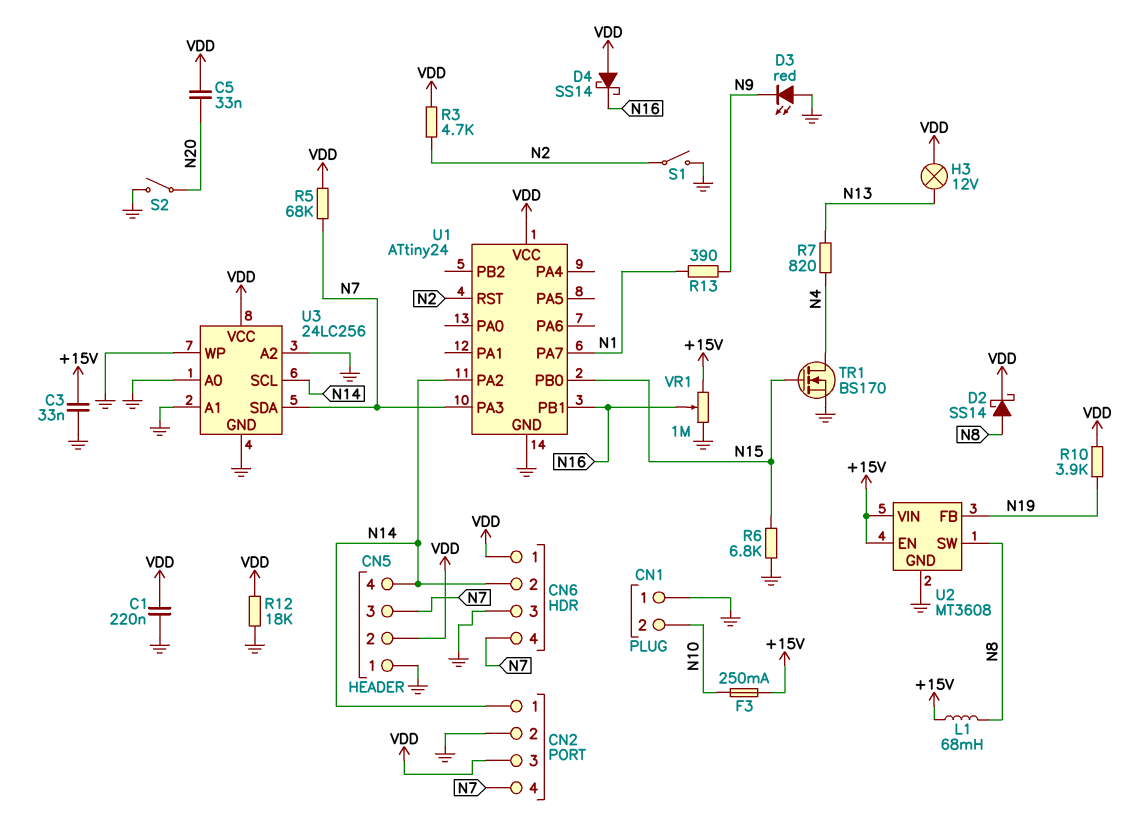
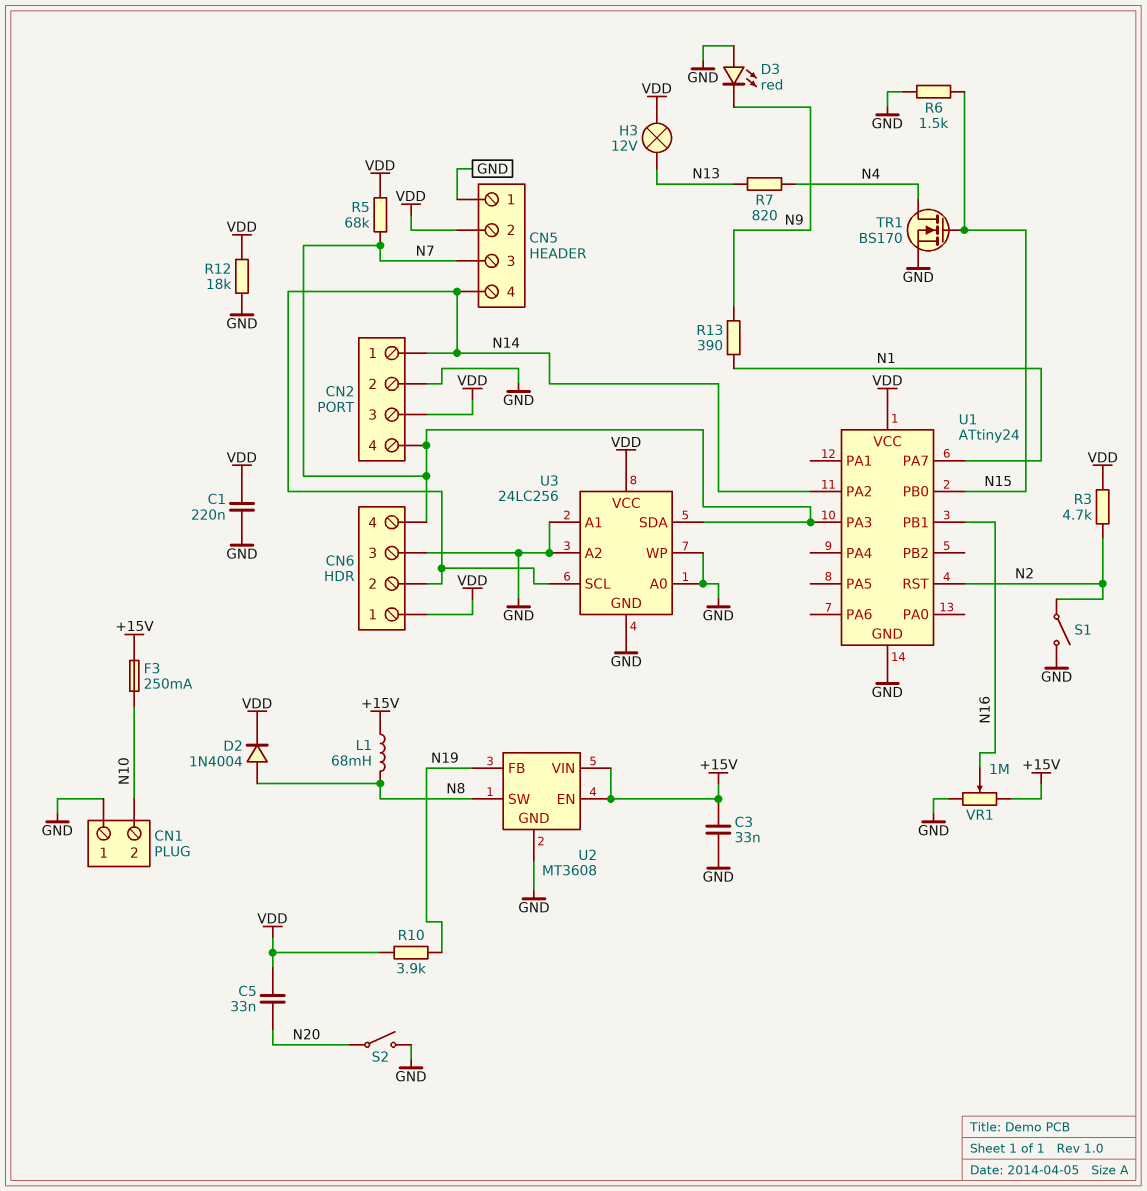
D2: schottky SS14 (A N8, K VDD) -> diode 1N4004 (A N8, K VDD)
D4: schottky SS14 (A VDD, K N16) -> none
R6: 6.8k (GND, N15) -> 1.5k (GND, N15)

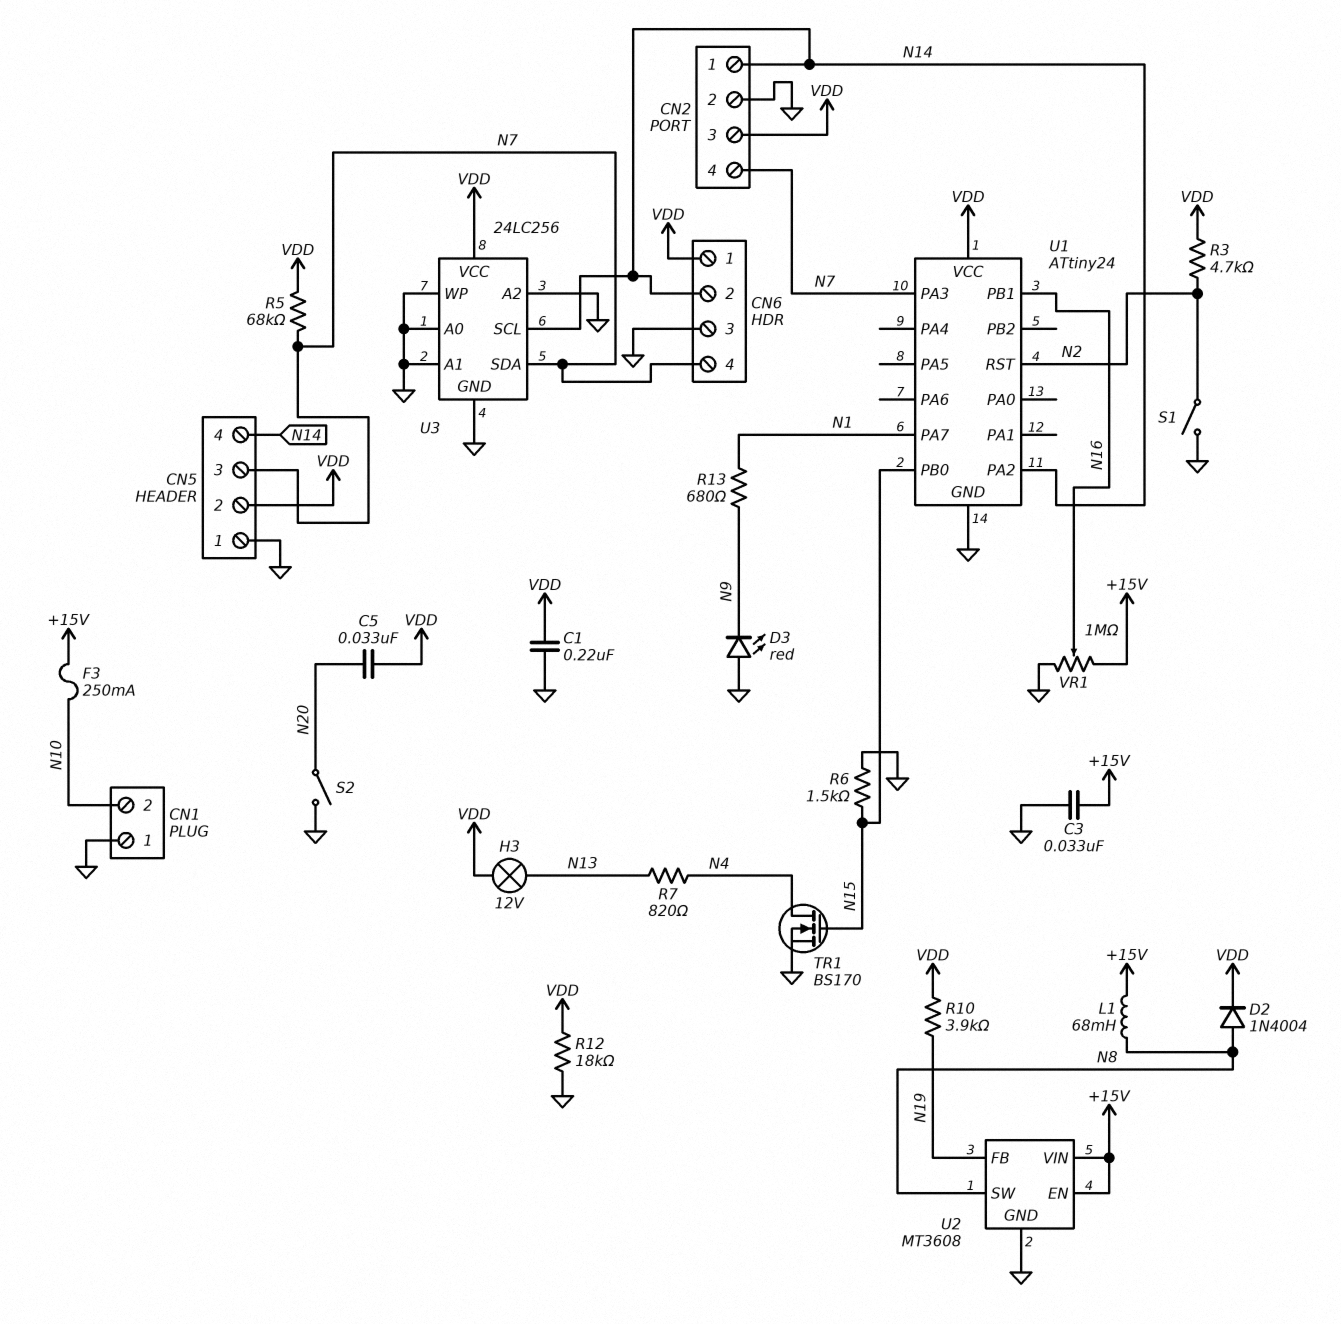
R13: 390 (N1, N9) -> 680 (N1, N9)

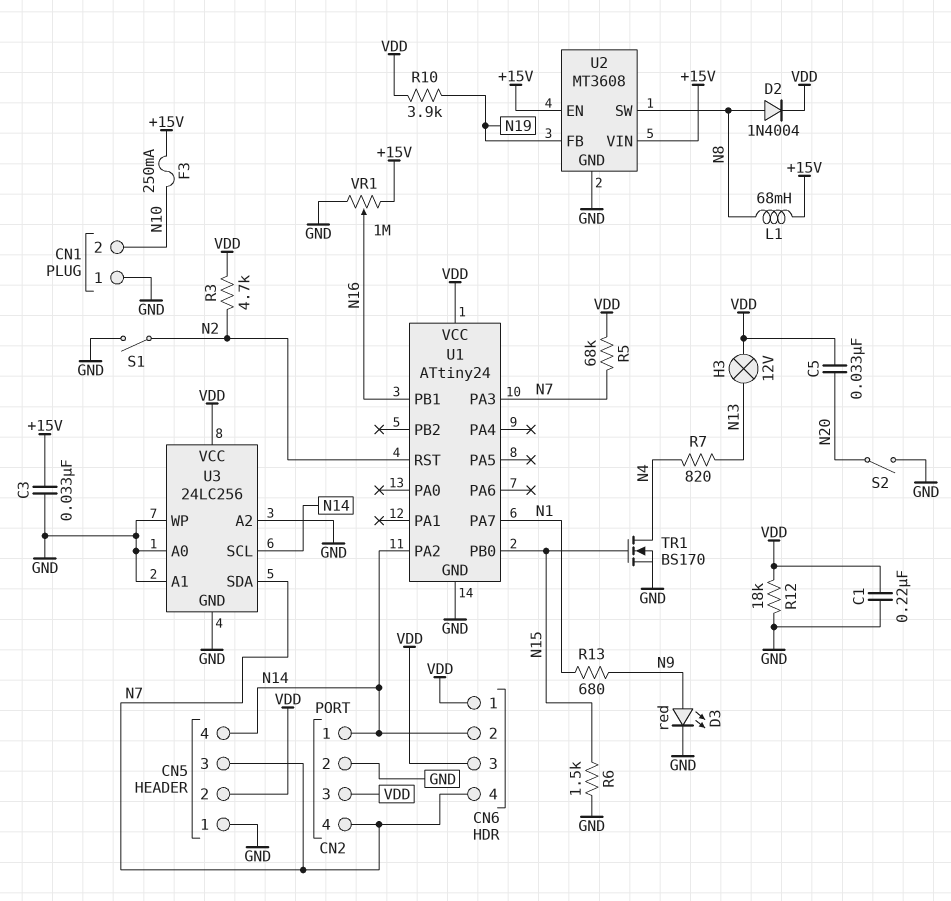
CN6 pin 3: GND -> VDD
D3: LED red (A GND, K N9) -> LED red (A N9, K GND)

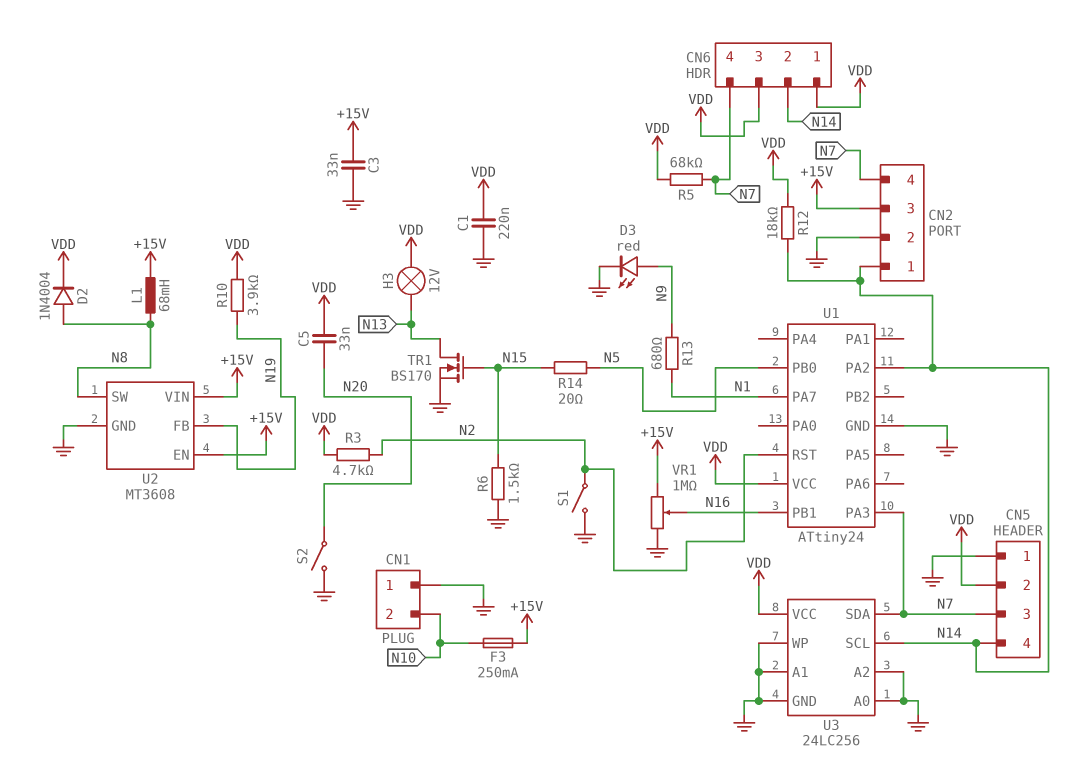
CN2 pin 3: VDD -> +15V
R7: 820 (N4, N13) -> none
R12: 18k (GND, VDD) -> 18k (N14, VDD)
R14: none -> 20 (N5, N15)
TR1: NMOS BS170 (G N15, D N4, S GND) -> NMOS BS170 (G N15, D N13, S GND)
U1 pin PB0: N15 -> N5

